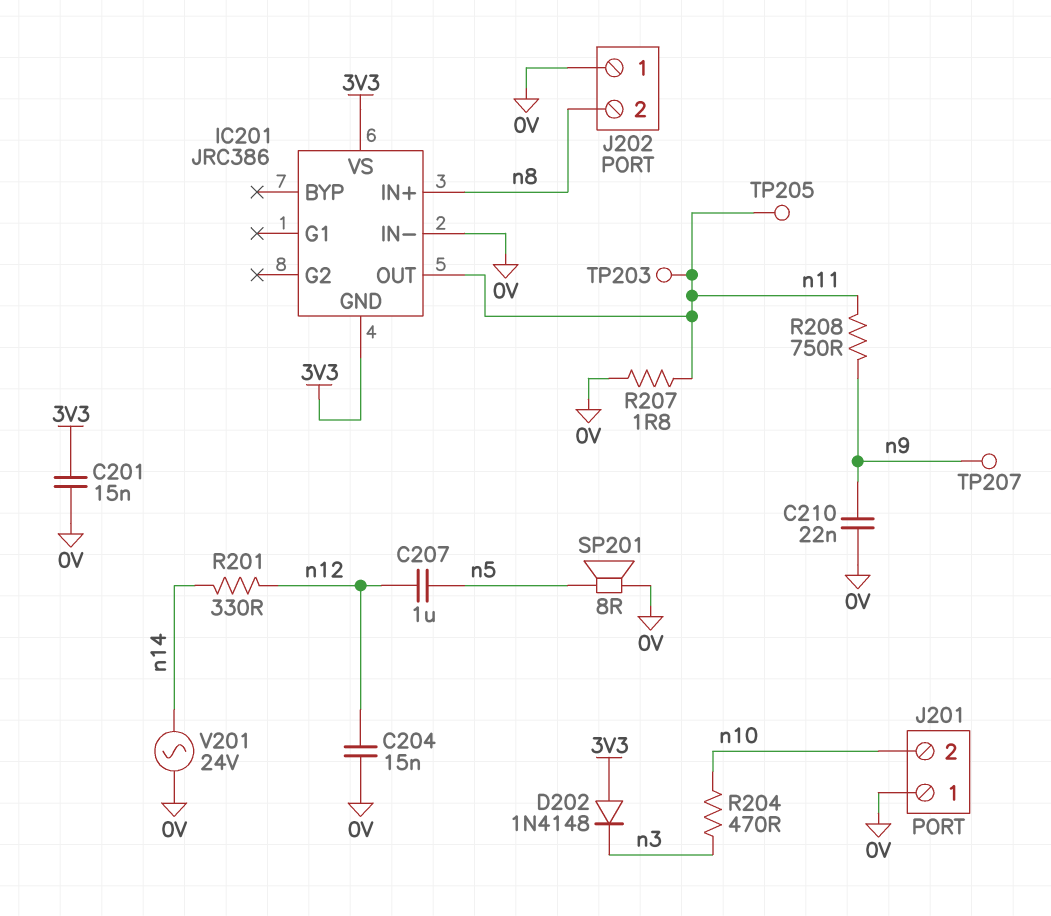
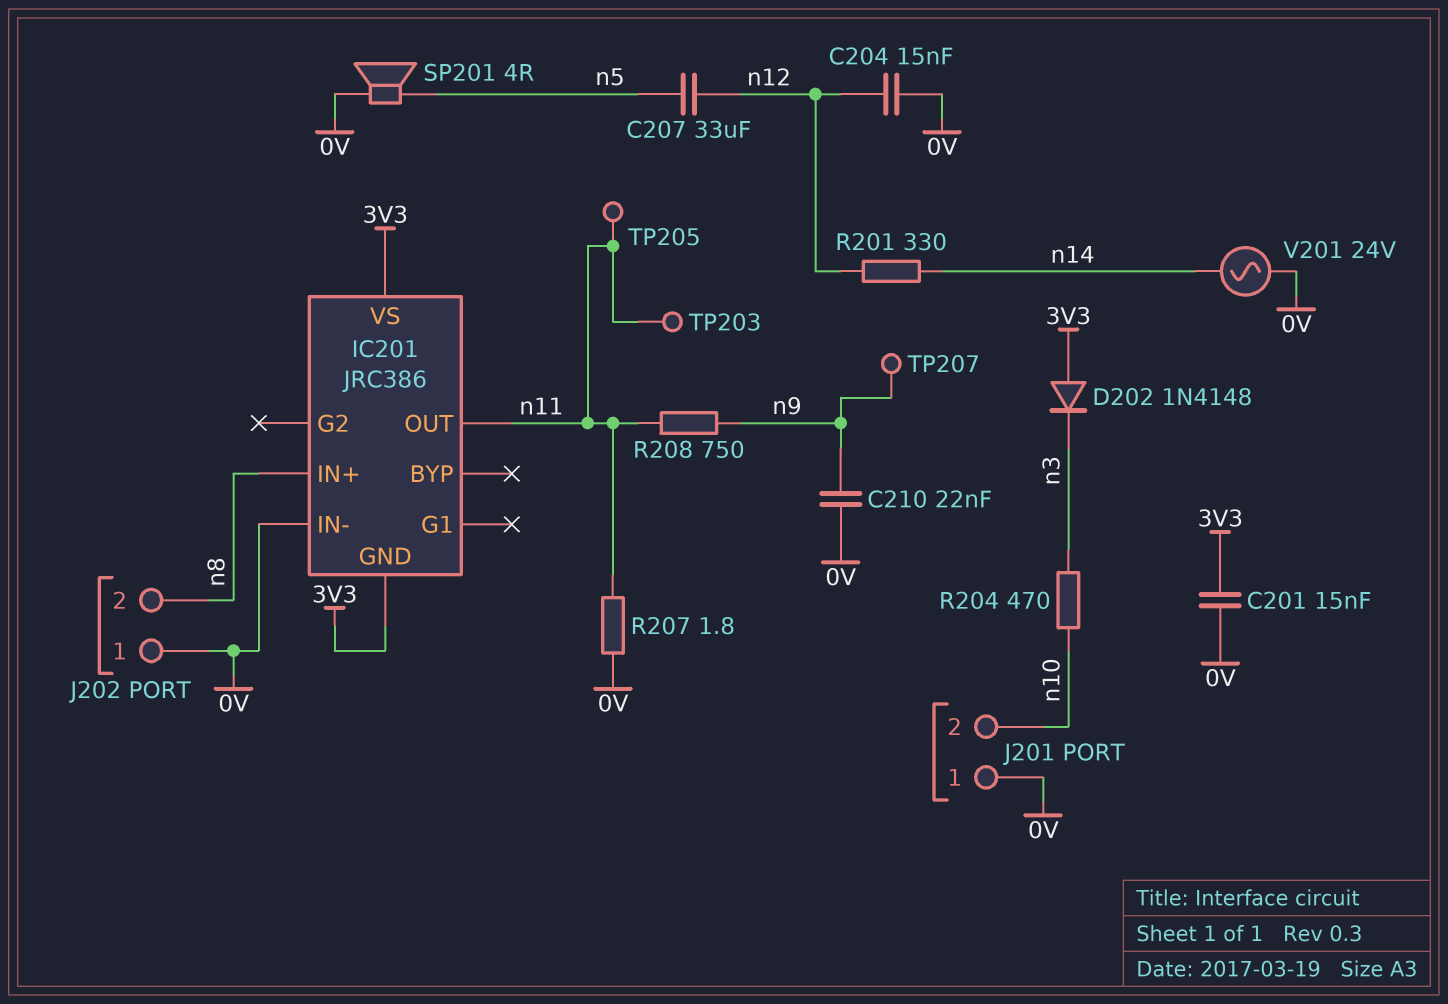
C207: 1uF (n5, n12) -> 33uF (n5, n12)
SP201: speaker 8R (0V, n5) -> speaker 4R (0V, n5)

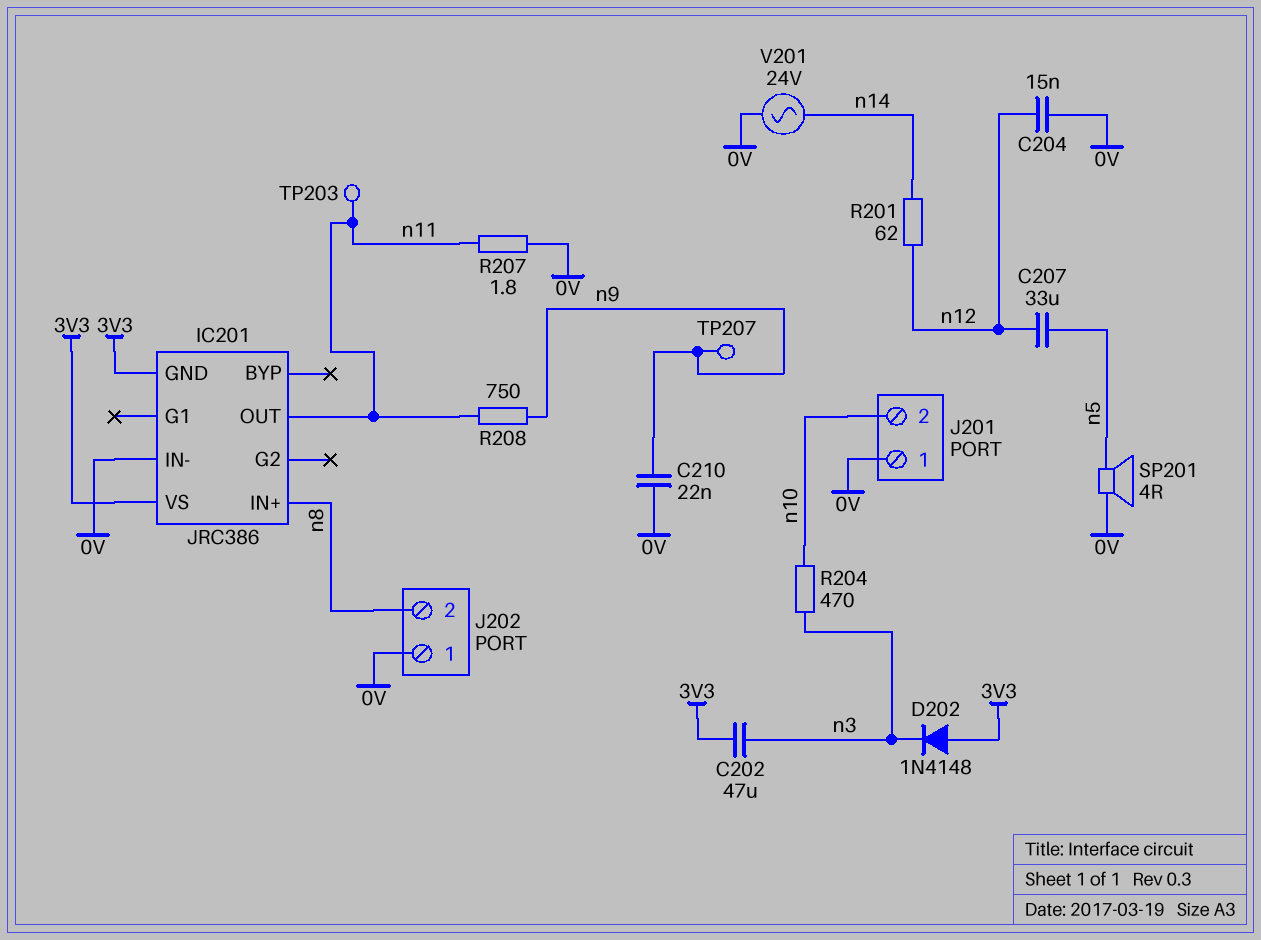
C201: 15nF (0V, 3V3) -> none
C202: none -> 47uF (3V3, n3)
R201: 330 (n12, n14) -> 62 (n12, n14)
TP205: test point (n11) -> none

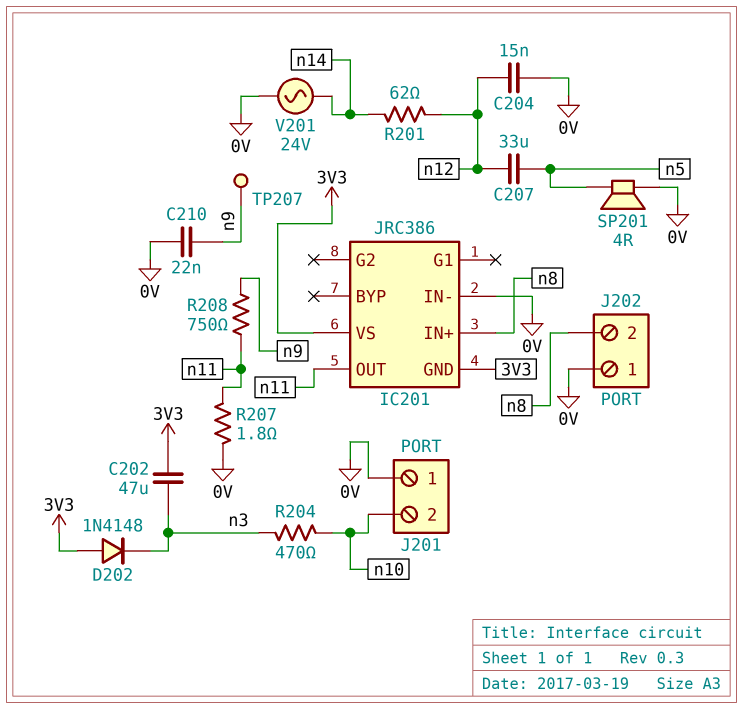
TP203: test point (n11) -> none

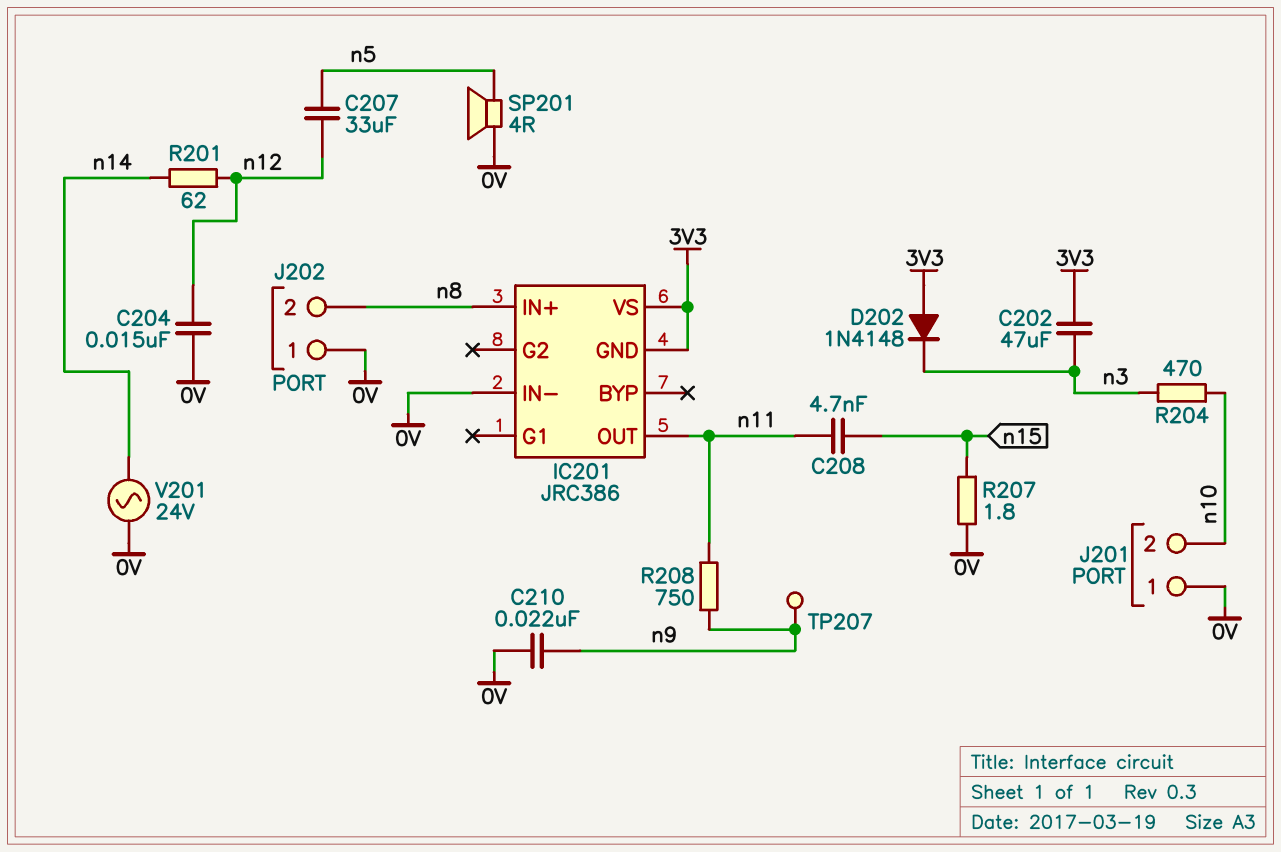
C208: none -> 4.7nF (n11, n15)
R207: 1.8 (0V, n11) -> 1.8 (0V, n15)

